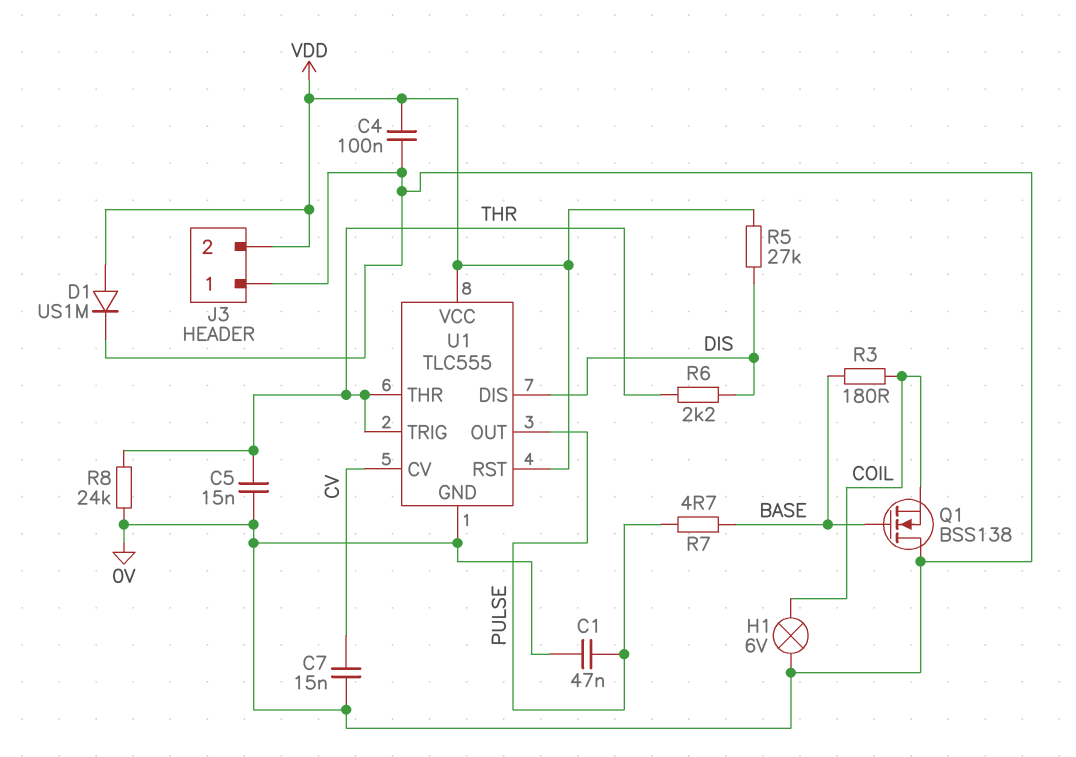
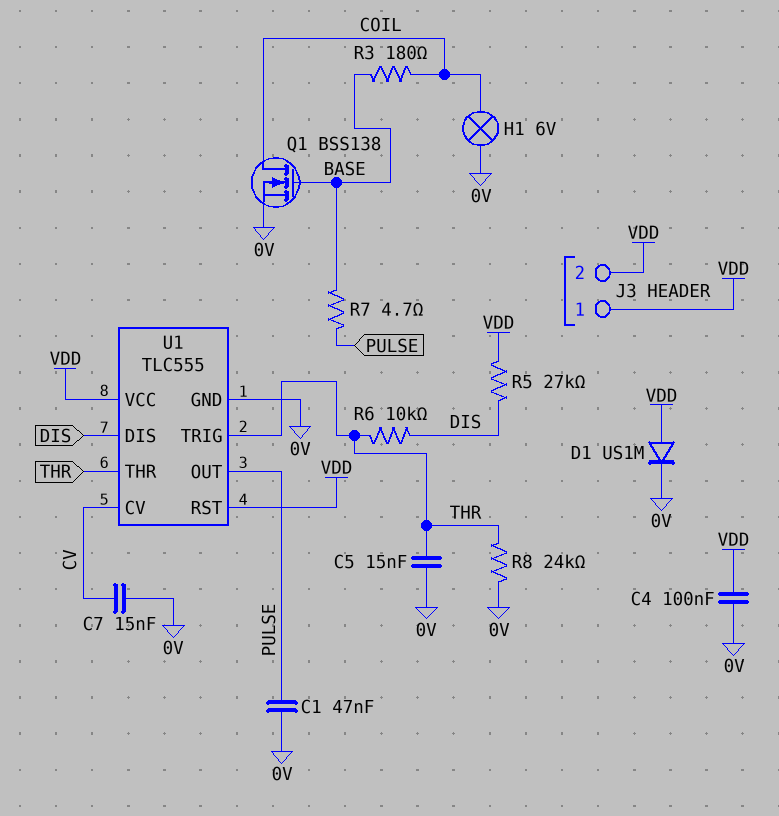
J3 pin 1: 0V -> VDD
Q1: NMOS BSS138 (G BASE, D 0V, S COIL) -> NMOS BSS138 (G BASE, D COIL, S 0V)
R6: 2.2k (DIS, THR) -> 10k (DIS, THR)

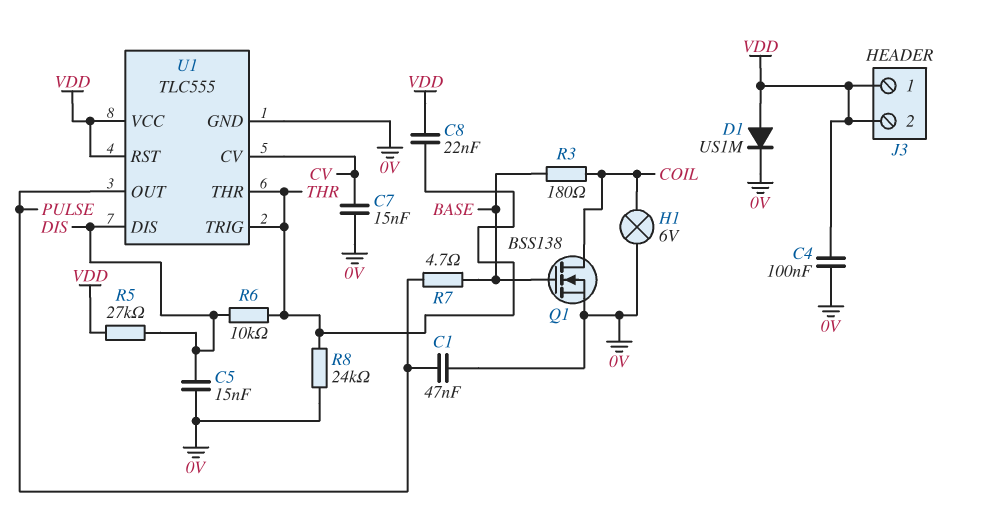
C5: 15nF (0V, THR) -> 15nF (0V, DIS)
C8: none -> 22nF (THR, VDD)

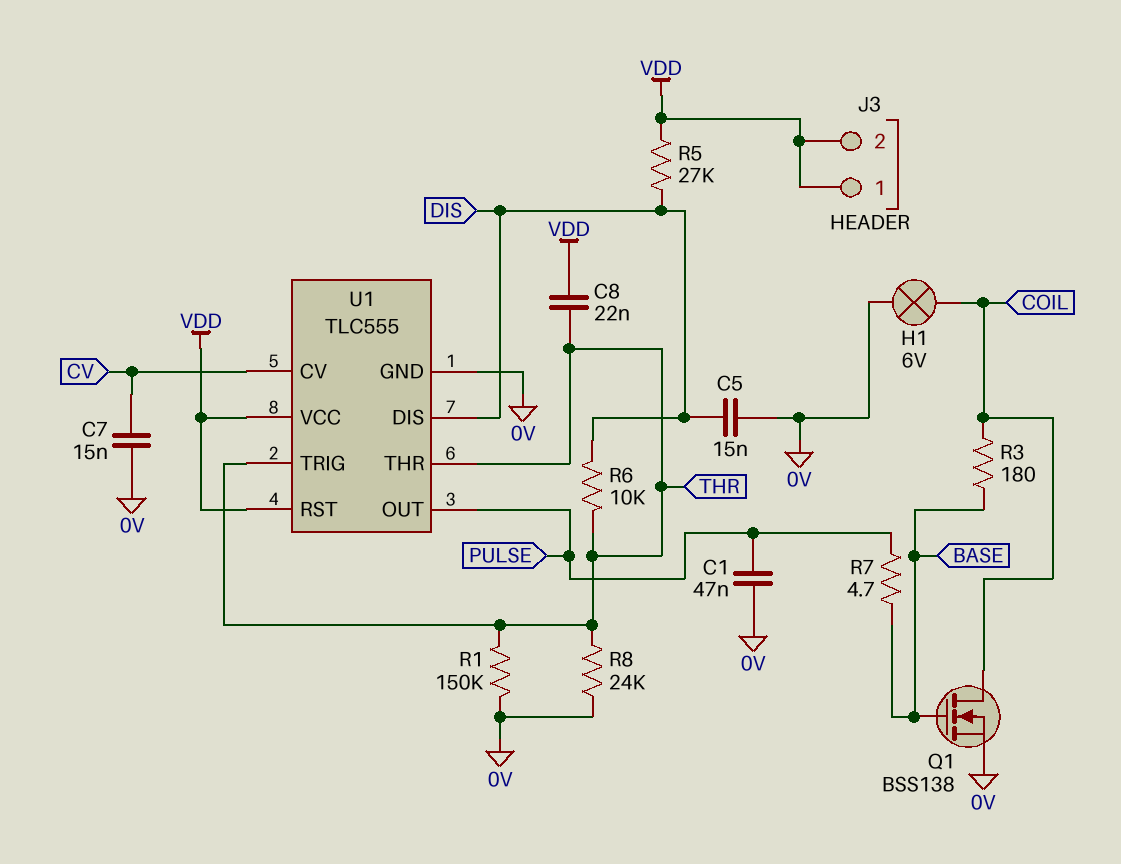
C4: 100nF (0V, VDD) -> none
D1: diode US1M (A VDD, K 0V) -> none
R1: none -> 150k (0V, THR)

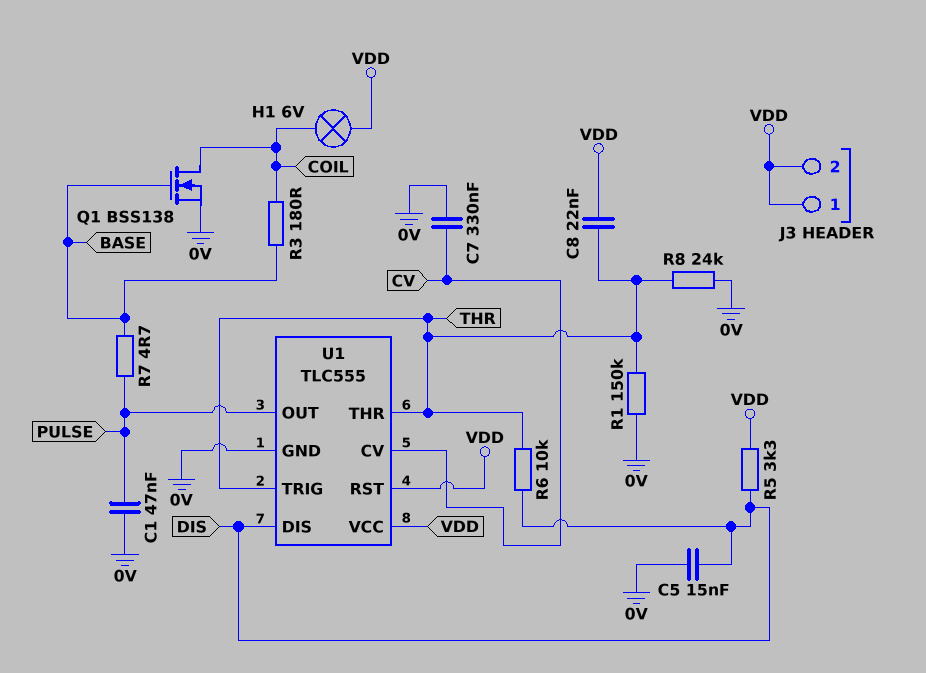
C7: 15nF (0V, CV) -> 330nF (0V, CV)
H1: lamp 6V (0V, COIL) -> lamp 6V (COIL, VDD)
R5: 27k (DIS, VDD) -> 3.3k (DIS, VDD)

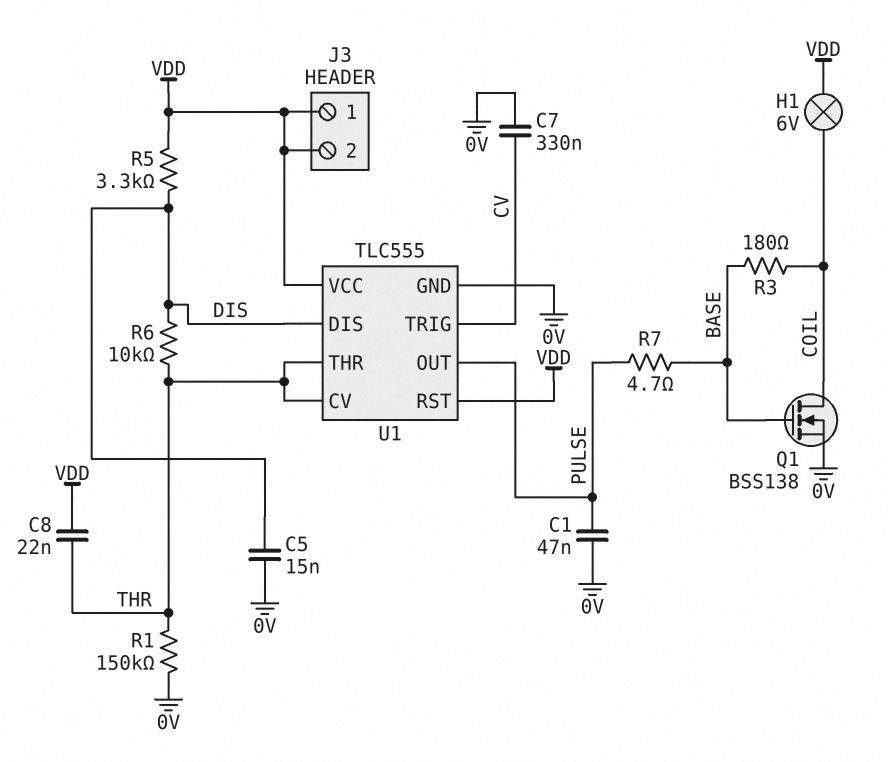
R8: 24k (0V, THR) -> none
U1 pin CV: CV -> THR
U1 pin TRIG: THR -> CV

